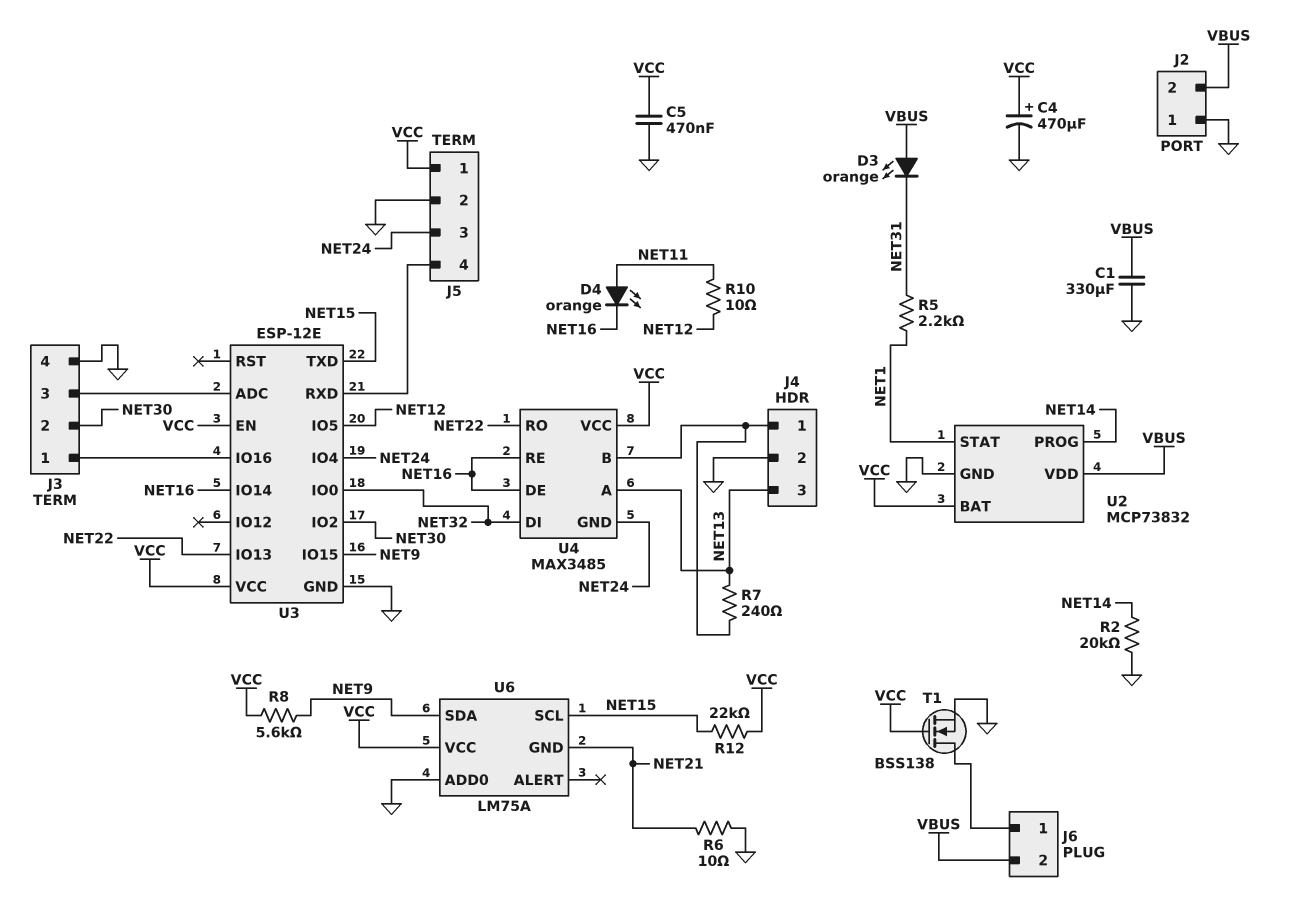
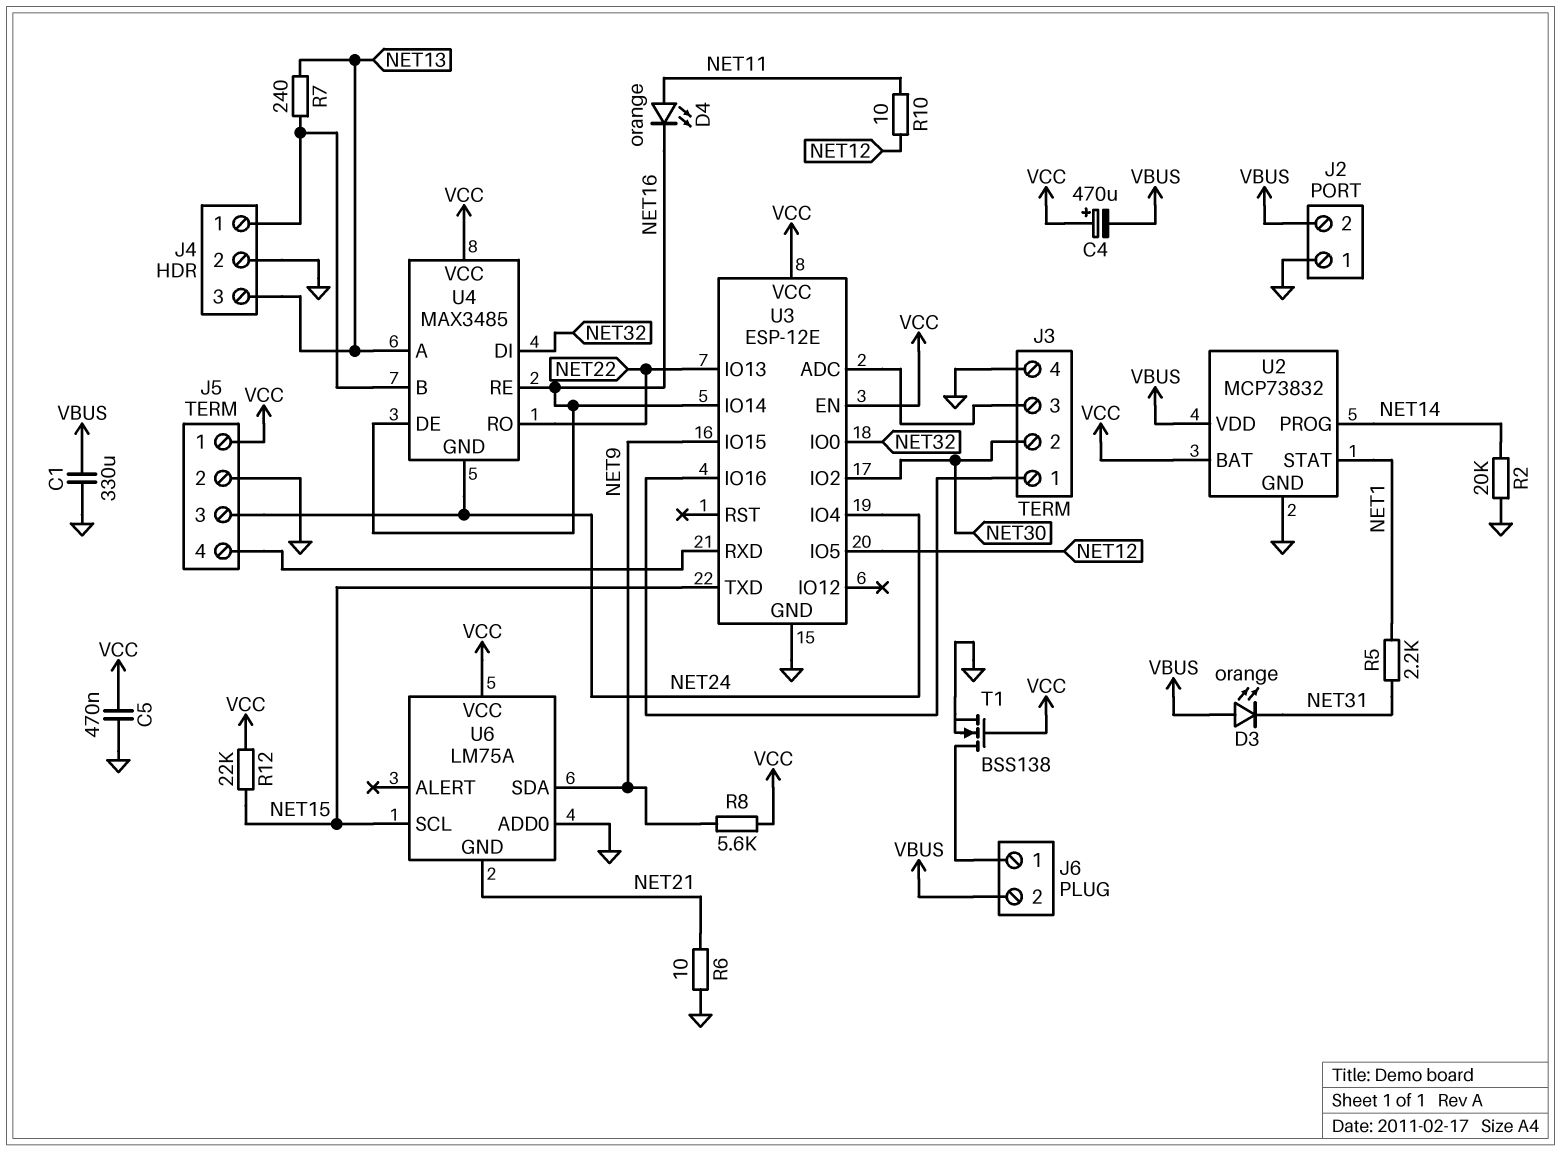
C4: 470uF (plus VCC, minus GND) -> 470uF (plus VCC, minus VBUS)

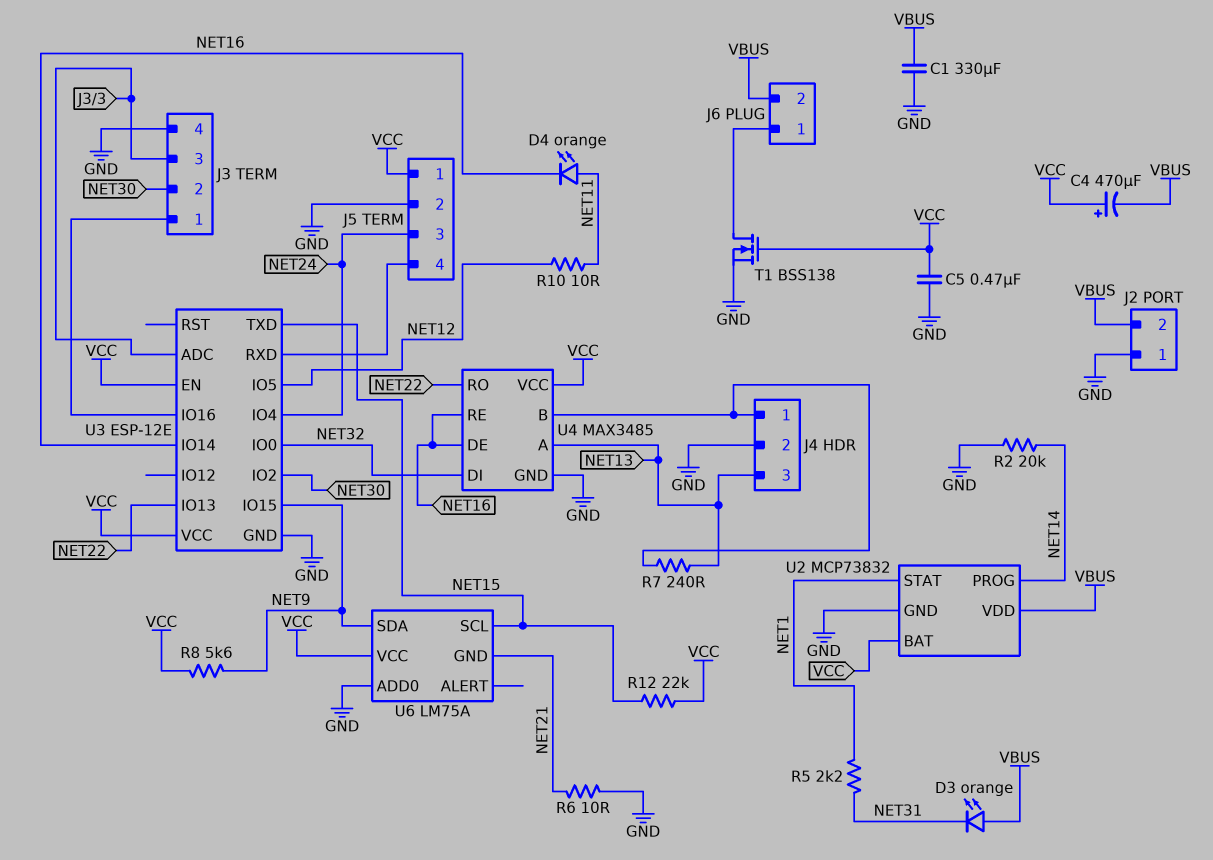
U4 pin GND: NET24 -> GND

